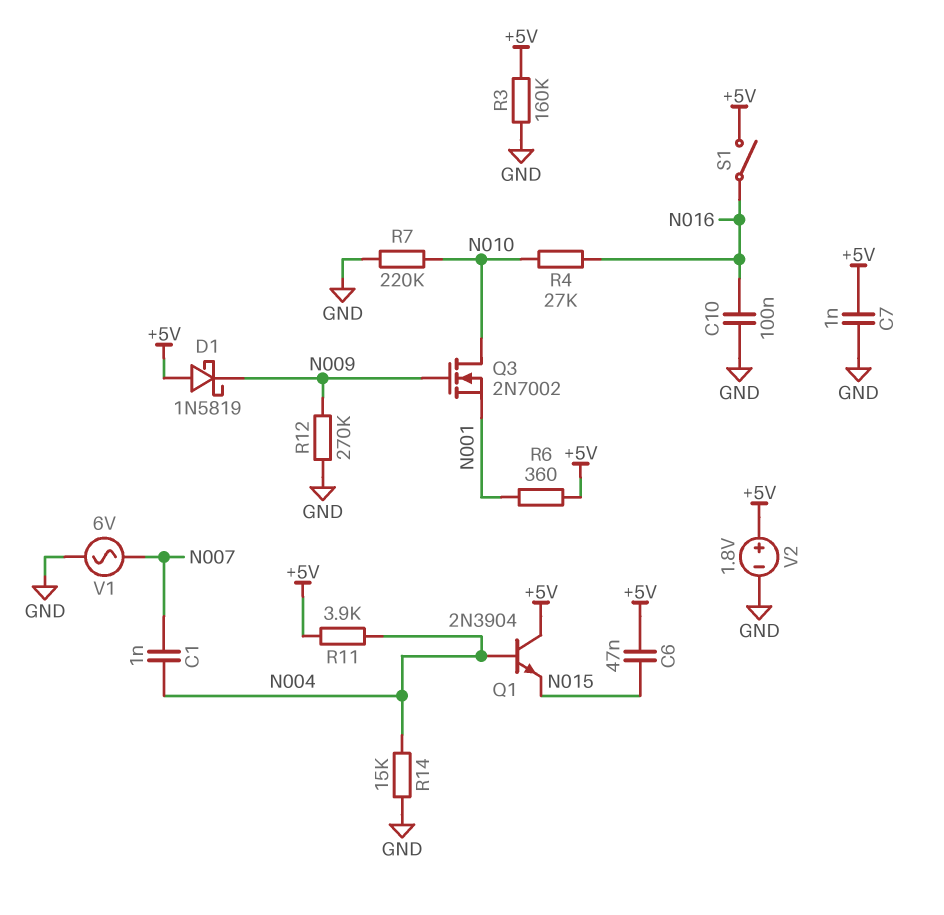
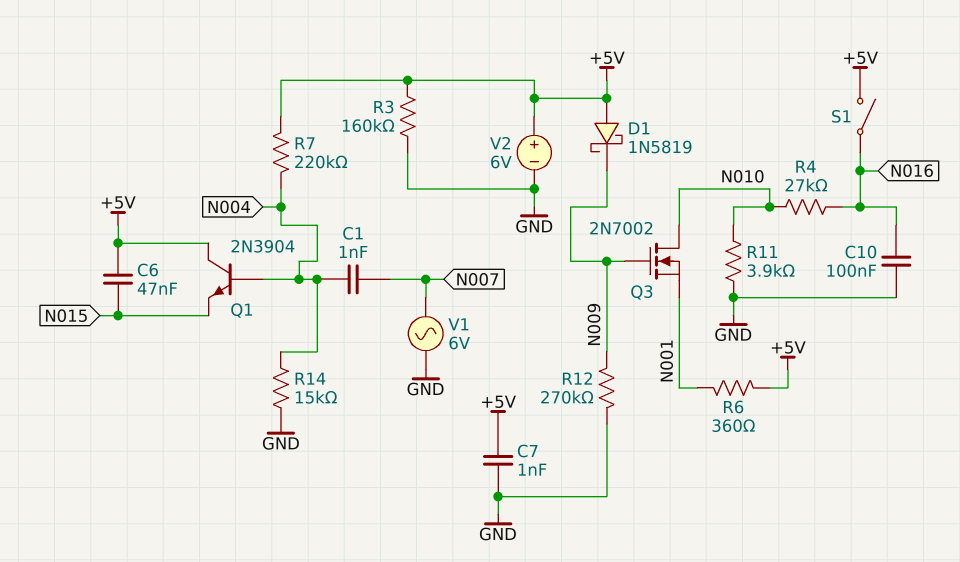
R7: 220k (GND, N010) -> 220k (+5V, N004)
R11: 3.9k (+5V, N004) -> 3.9k (GND, N010)
V2: 1.8V (plus +5V, minus GND) -> 6V (plus +5V, minus GND)

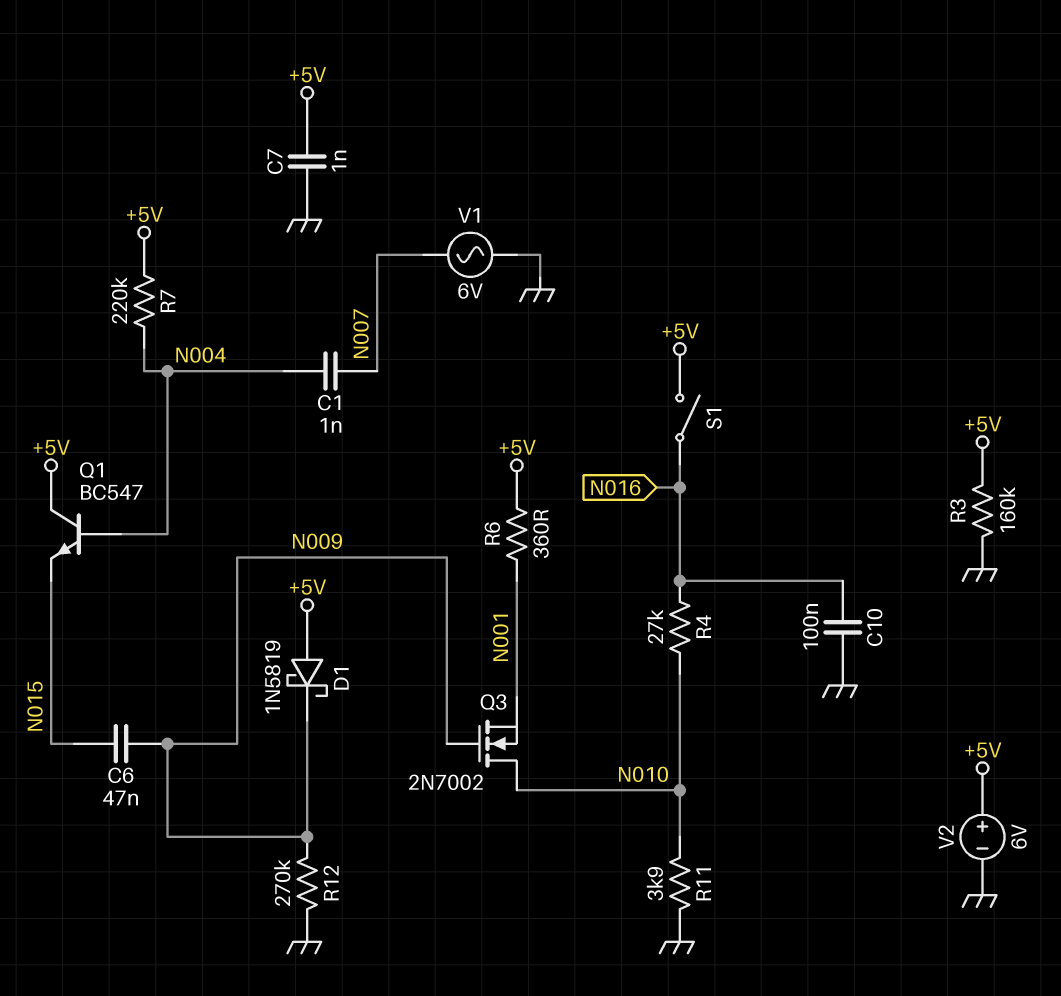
C6: 47nF (+5V, N015) -> 47nF (N009, N015)
Q1: NPN 2N3904 (B N004, C +5V, E N015) -> NPN BC547 (B N004, C +5V, E N015)
R14: 15k (GND, N004) -> none

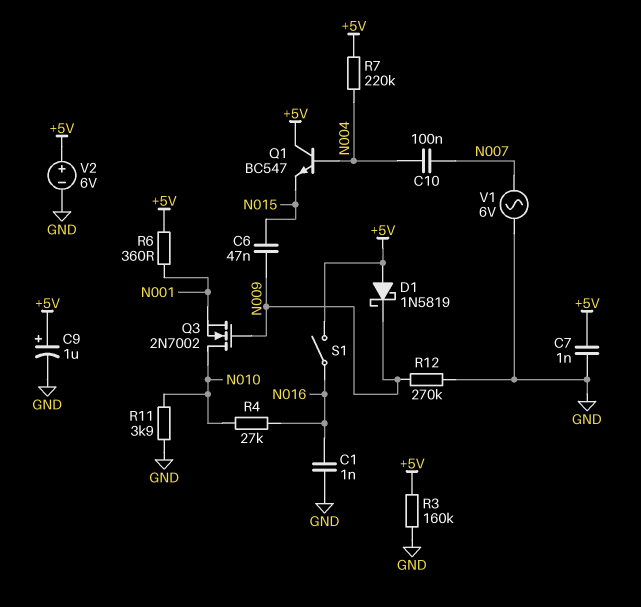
C1: 1nF (N004, N007) -> 1nF (GND, N016)
C9: none -> 1uF (plus +5V, minus GND)
C10: 100nF (GND, N016) -> 100nF (N004, N007)

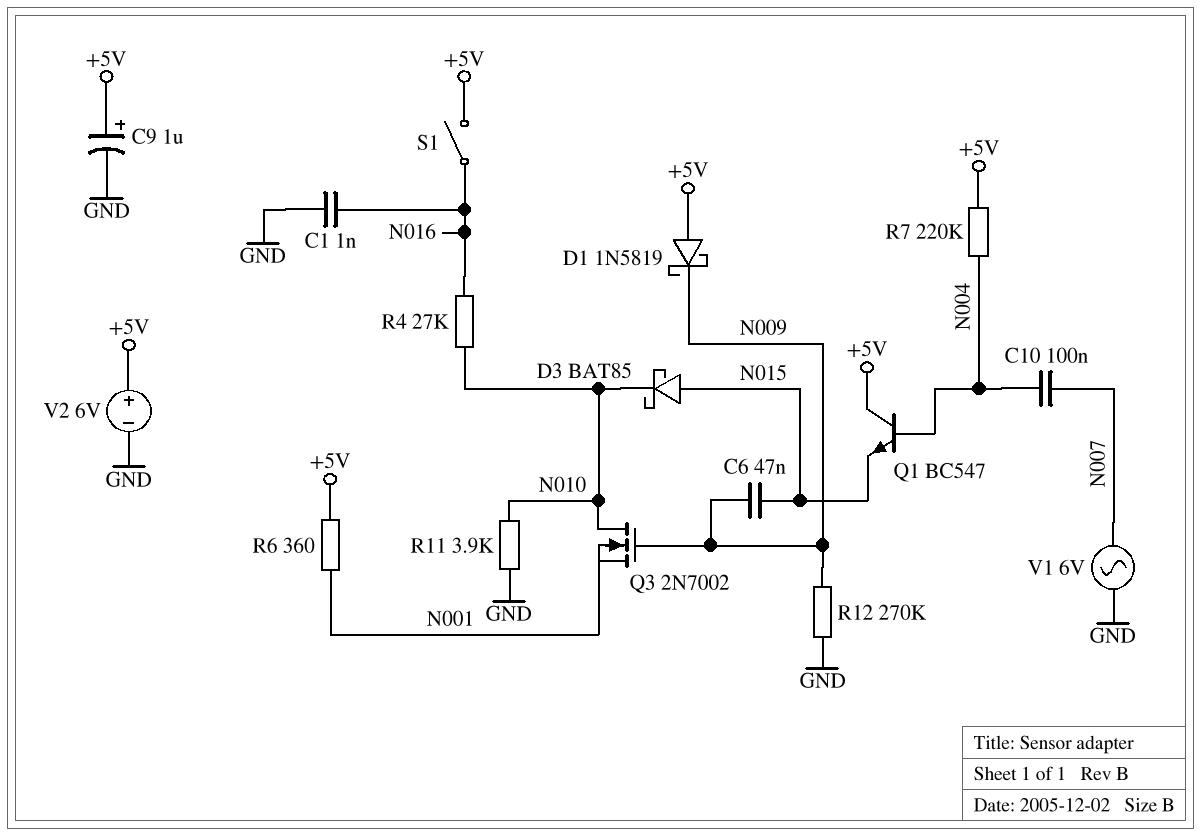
C7: 1nF (+5V, GND) -> none
D3: none -> schottky BAT85 (A N015, K N010)
R3: 160k (+5V, GND) -> none

